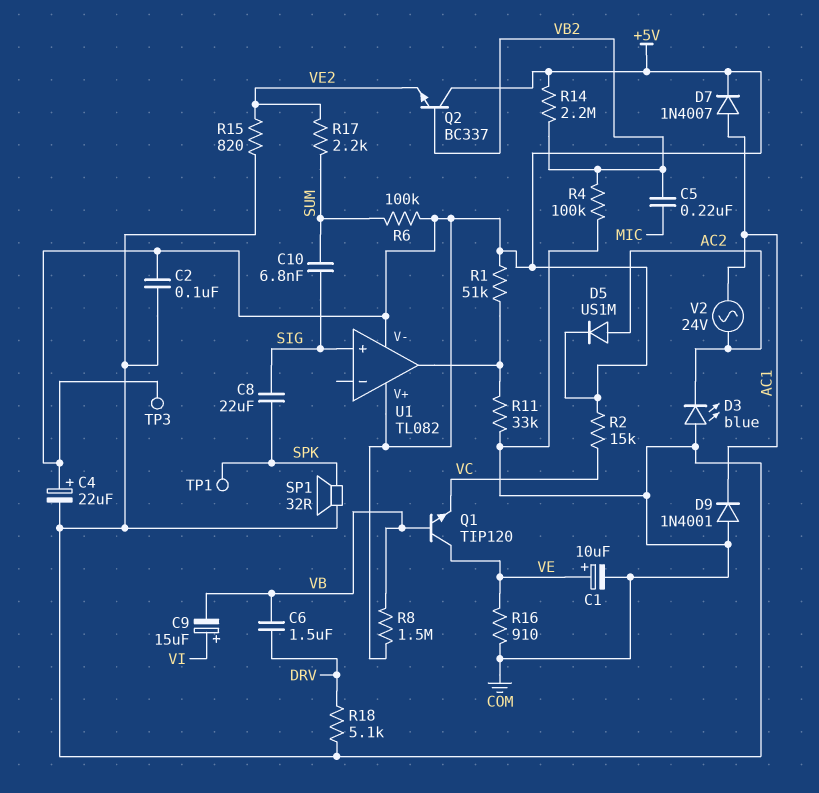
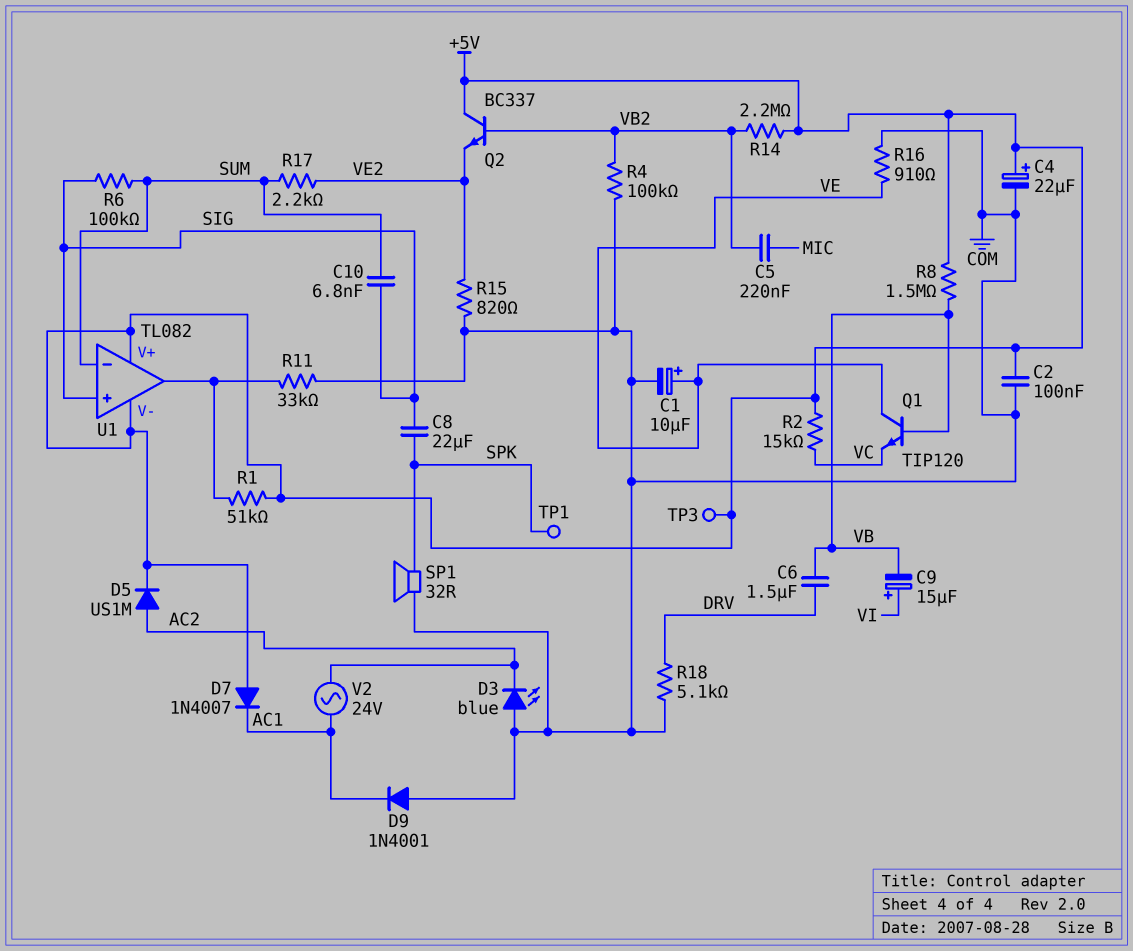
D7: diode 1N4007 (A AC1, K +5V) -> diode 1N4007 (A +5V, K AC1)
R6: 100k (+5V, SUM) -> 100k (SIG, SUM)
U1 pin in-: none -> SUM

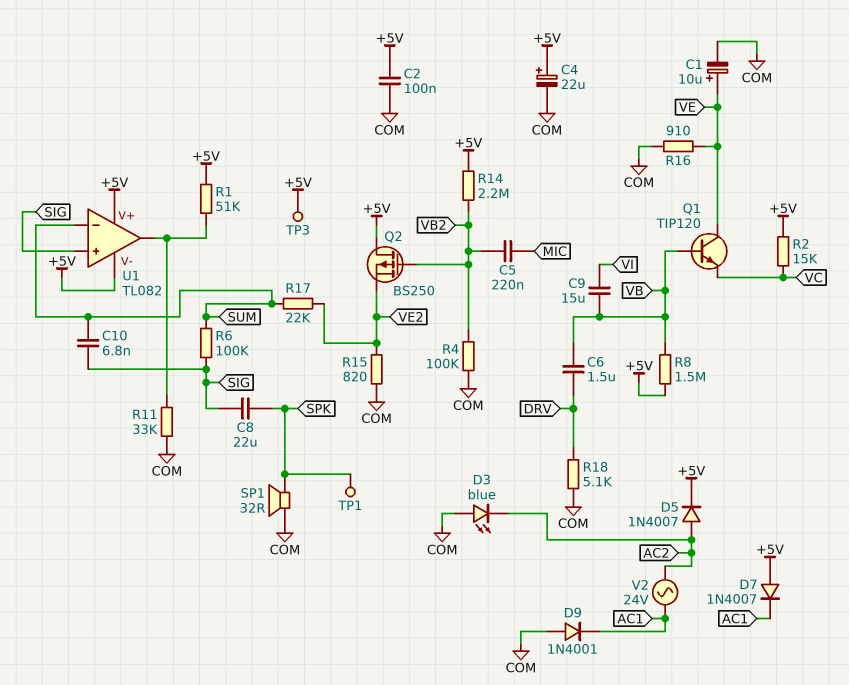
C9: 15uF (plus VI, minus VB) -> 15uF (VB, VI)
D5: diode US1M (A AC2, K +5V) -> diode 1N4007 (A AC2, K +5V)
Q2: NPN BC337 (B VB2, C +5V, E VE2) -> PMOS BS250 (G VB2, D +5V, S VE2)
R17: 2.2k (SUM, VE2) -> 22k (SUM, VE2)

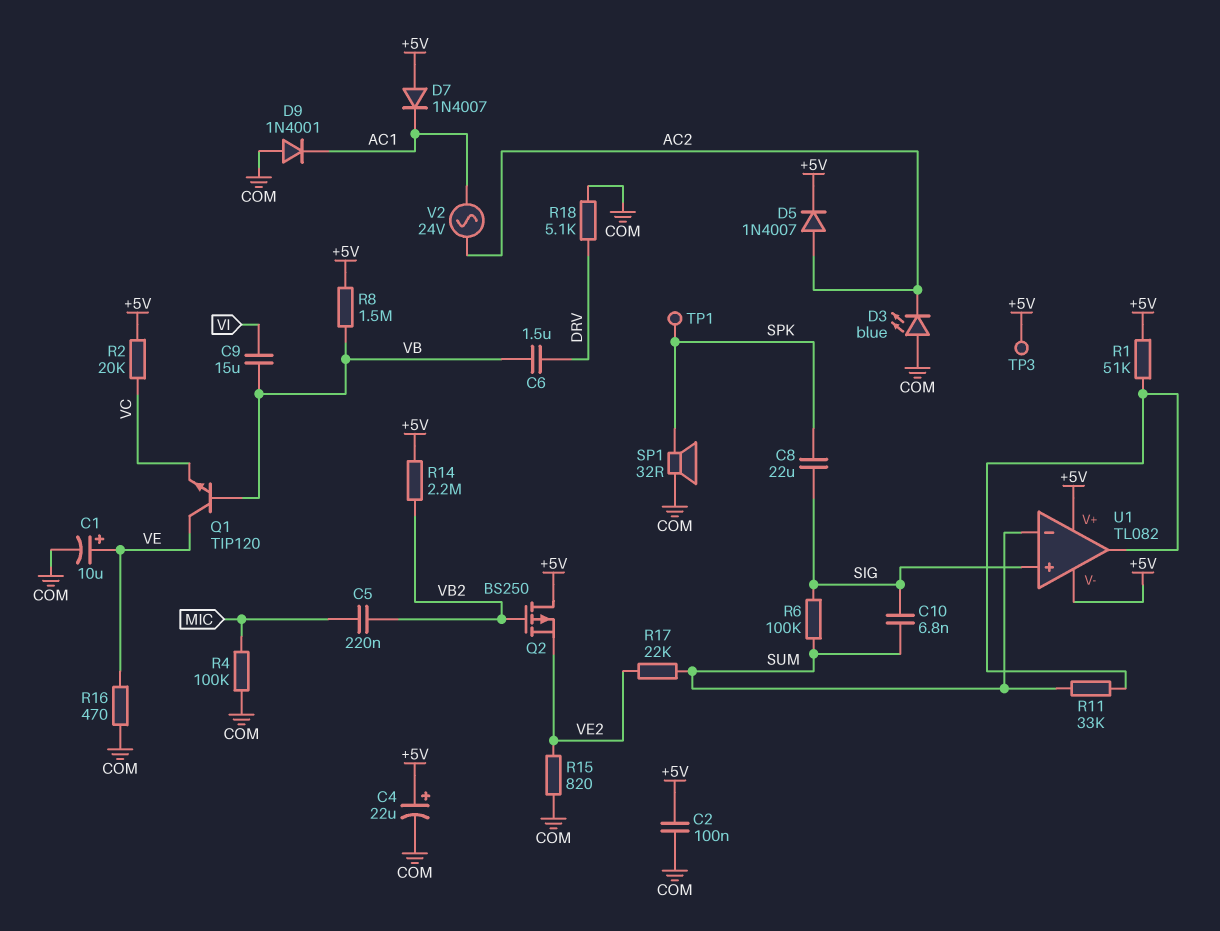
R2: 15k (+5V, VC) -> 20k (+5V, VC)
R4: 100k (COM, VB2) -> 100k (COM, MIC)
R11: 33k (COM, U1/out) -> 33k (SUM, U1/out)
R16: 910 (COM, VE) -> 470 (COM, VE)

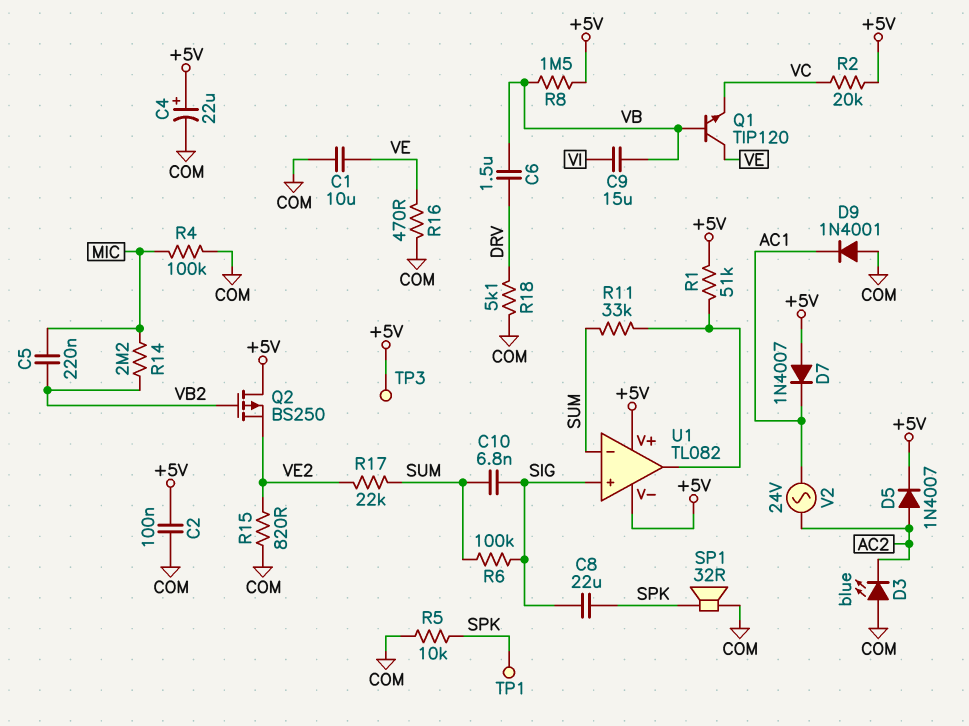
C1: 10uF (plus VE, minus COM) -> 10uF (COM, VE)
R5: none -> 10k (COM, SPK)
R14: 2.2M (+5V, VB2) -> 2.2M (MIC, VB2)

